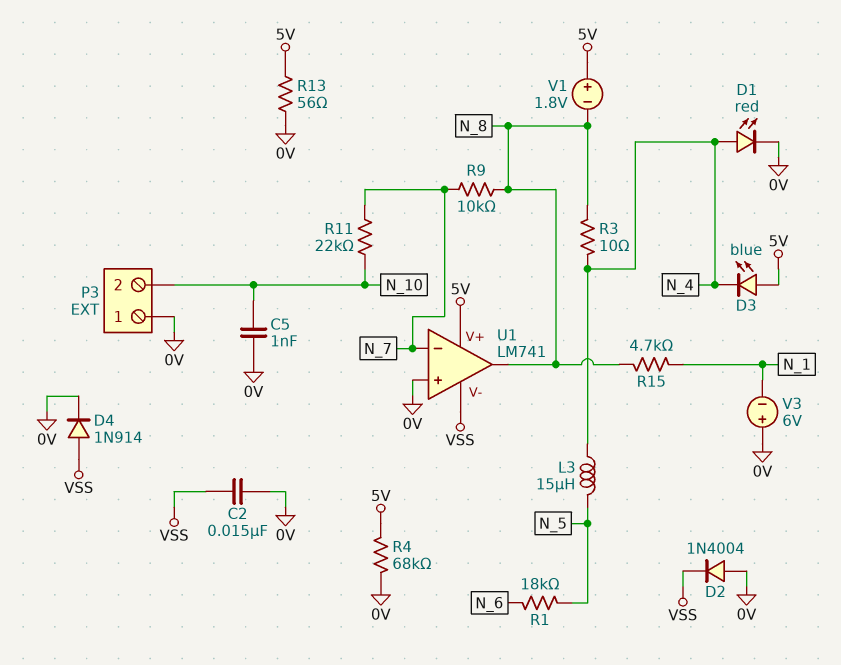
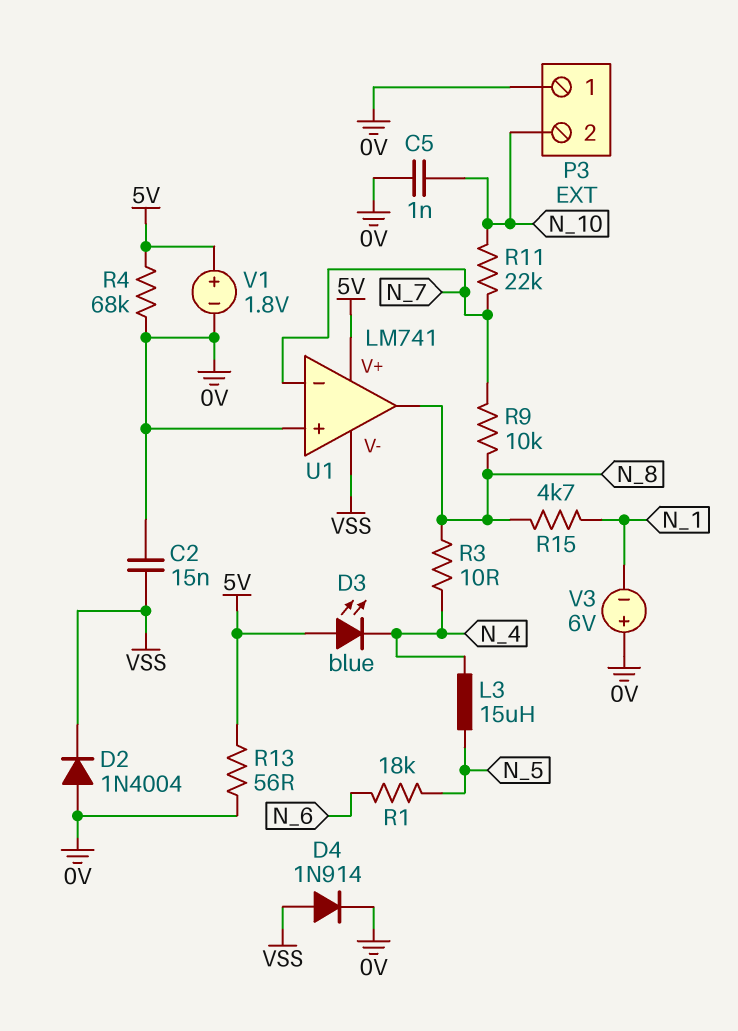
D1: LED red (A N_4, K 0V) -> none
V1: 1.8V (plus 5V, minus N_8) -> 1.8V (plus 5V, minus 0V)

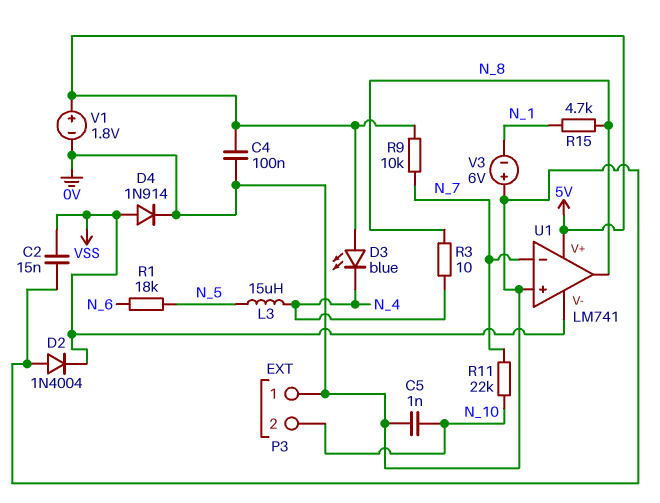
C4: none -> 100nF (0V, 5V)
R4: 68k (0V, 5V) -> none
R9: 10k (N_7, N_8) -> 10k (5V, N_7)
R13: 56 (0V, 5V) -> none

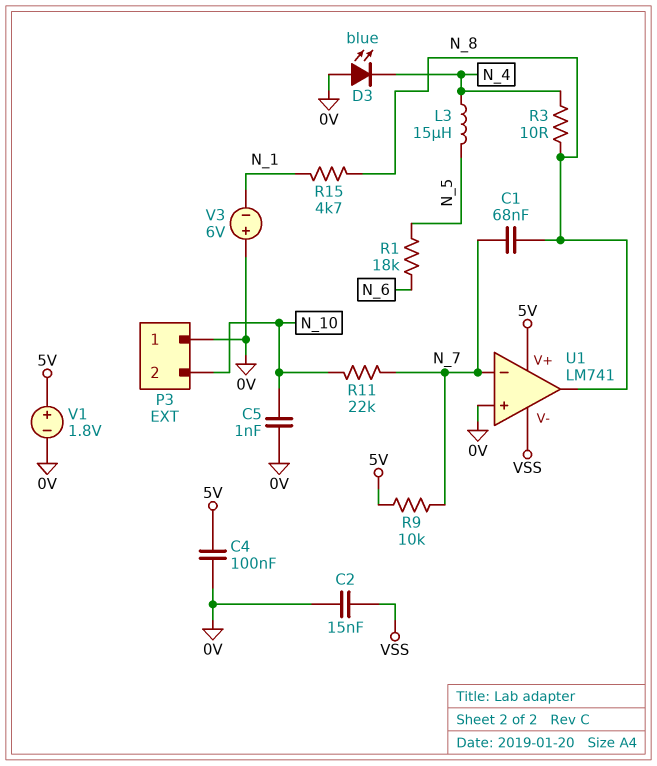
C1: none -> 68nF (N_7, N_8)
D2: diode 1N4004 (A 0V, K VSS) -> none
D3: LED blue (A 5V, K N_4) -> LED blue (A 0V, K N_4)
D4: diode 1N914 (A VSS, K 0V) -> none

